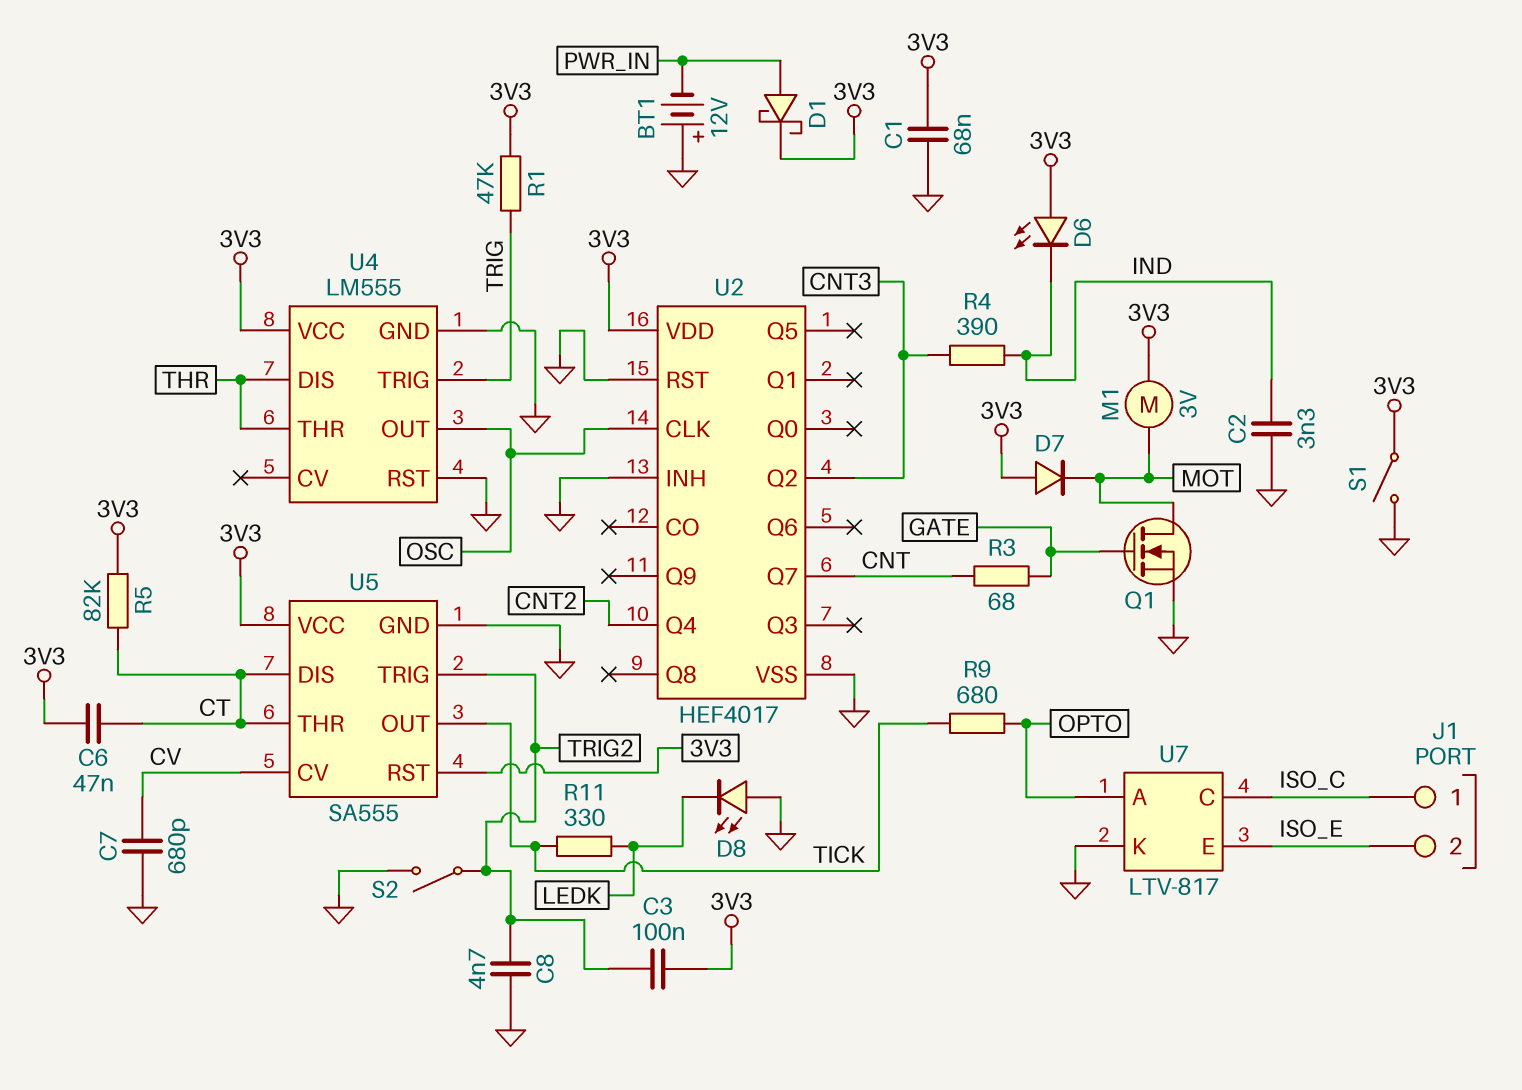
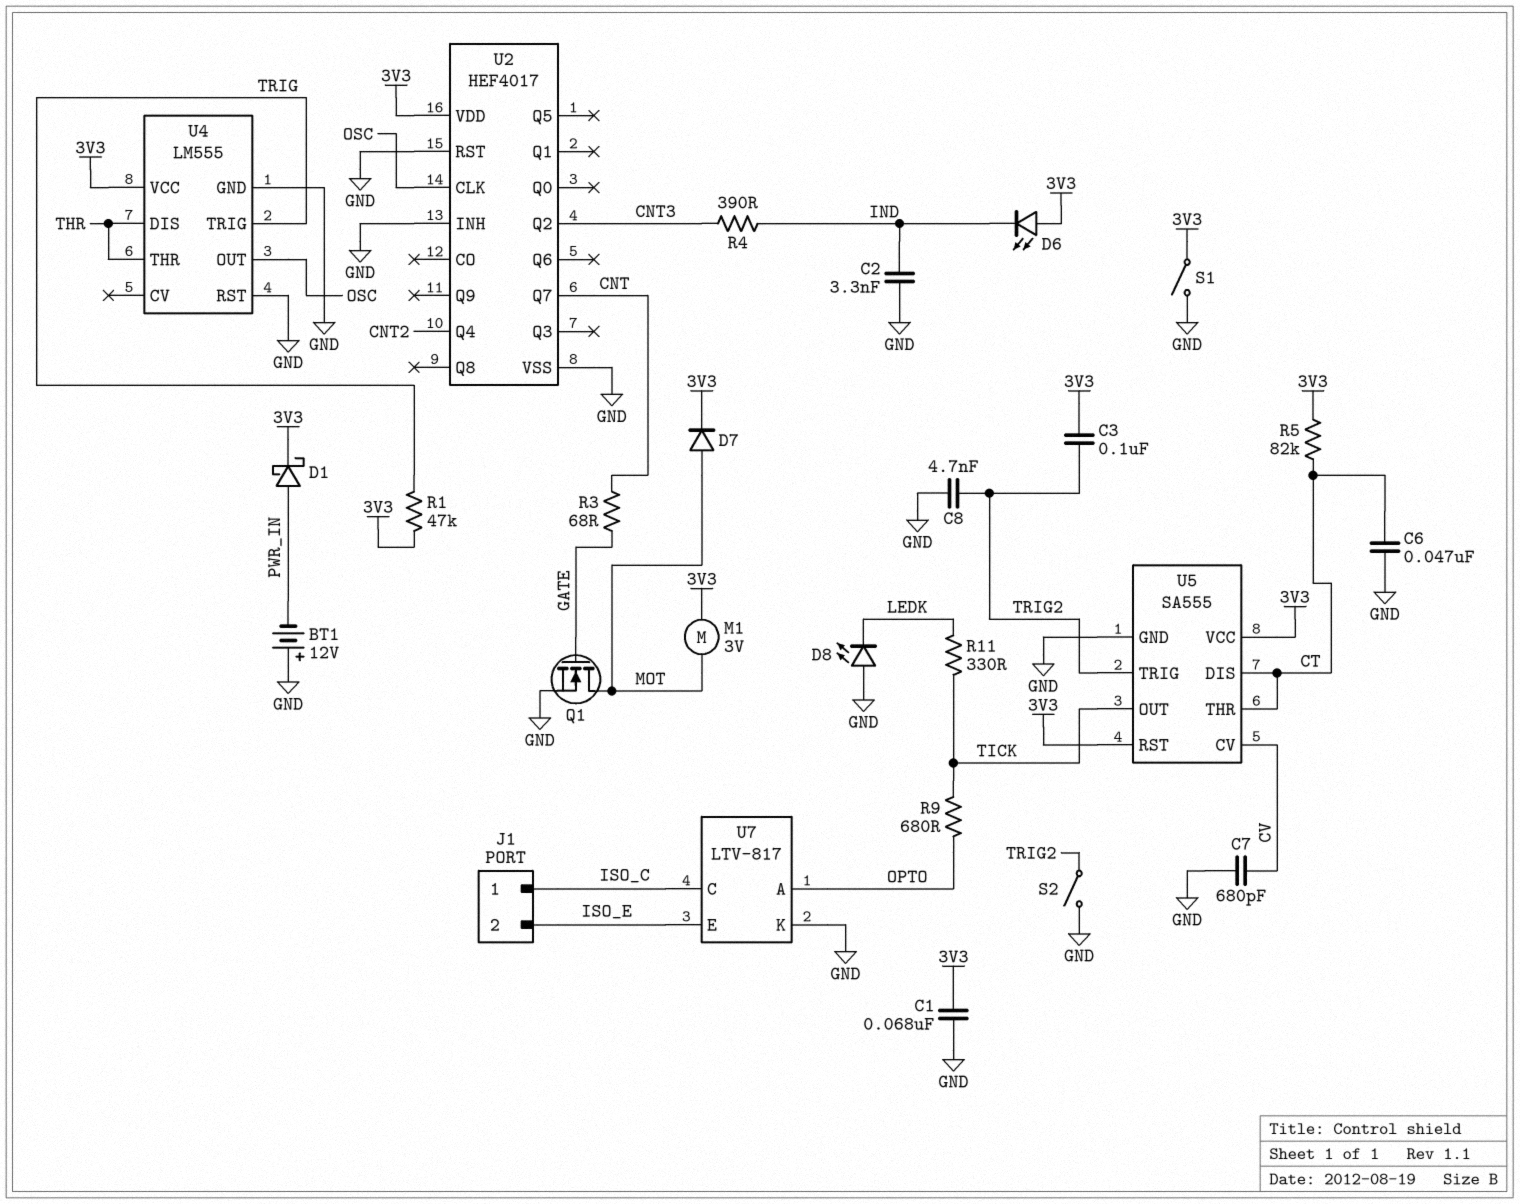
C6: 47nF (3V3, CT) -> 47nF (CT, GND)
D7: diode (A 3V3, K MOT) -> diode (A MOT, K 3V3)

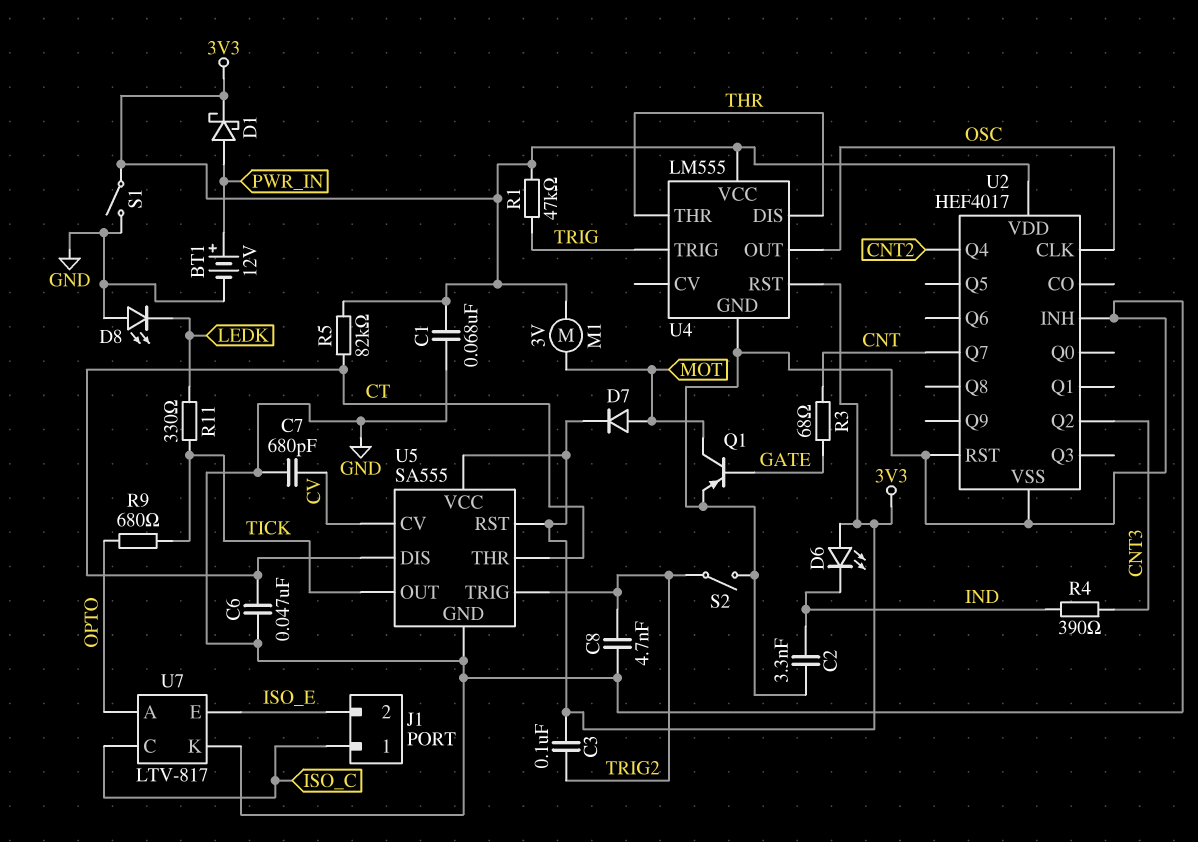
BT1: 12V (plus GND, minus PWR_IN) -> 12V (plus PWR_IN, minus GND)
Q1: NMOS (G GATE, D MOT, S GND) -> PNP (B GATE, C MOT, E GND)
U4 pin RST: GND -> 3V3

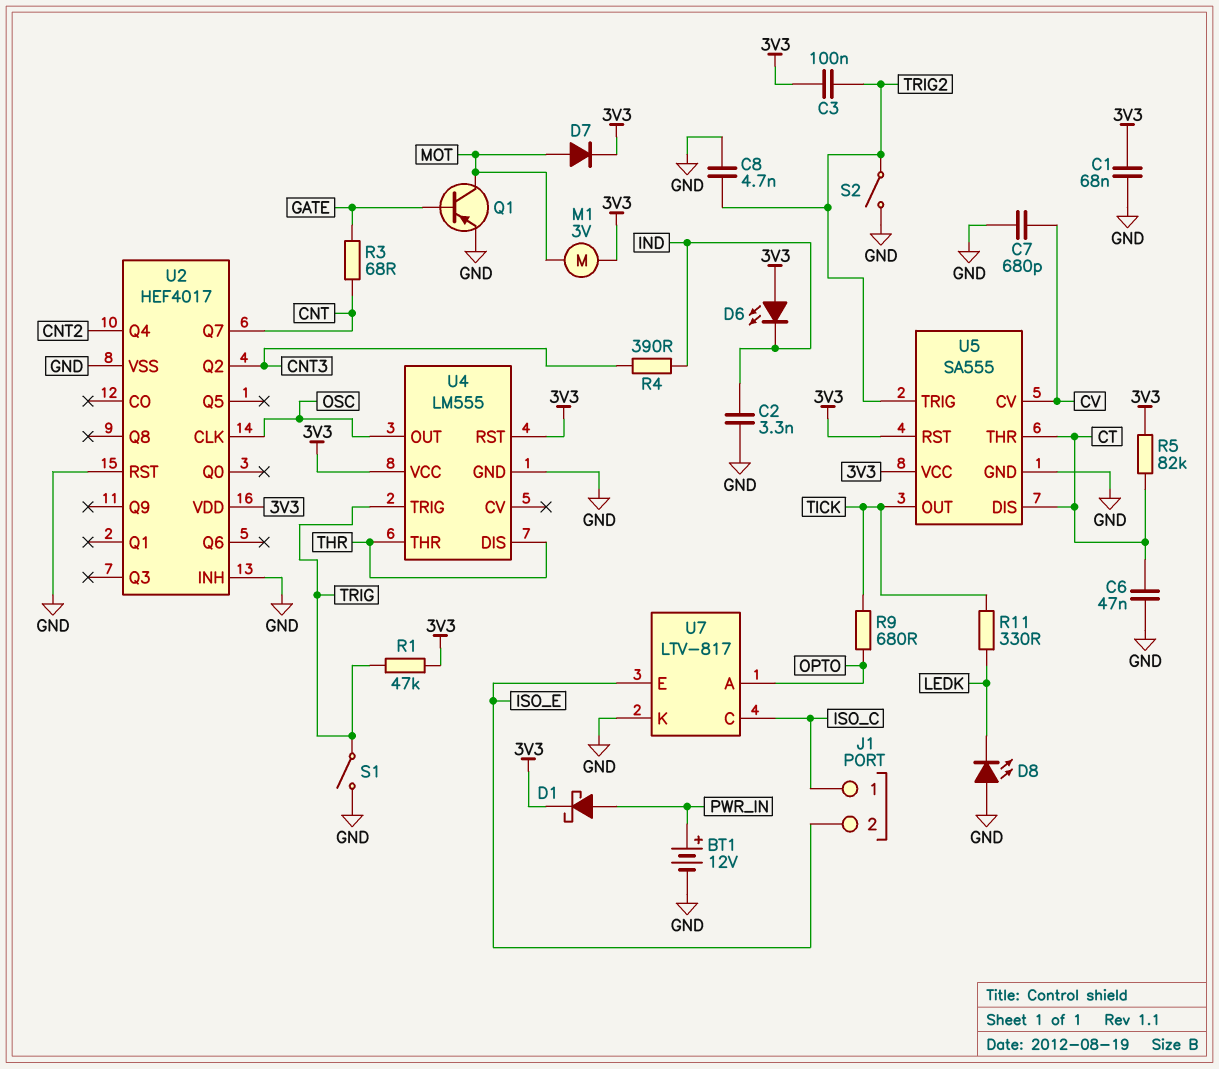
S1: switch (3V3, GND) -> switch (GND, TRIG)

